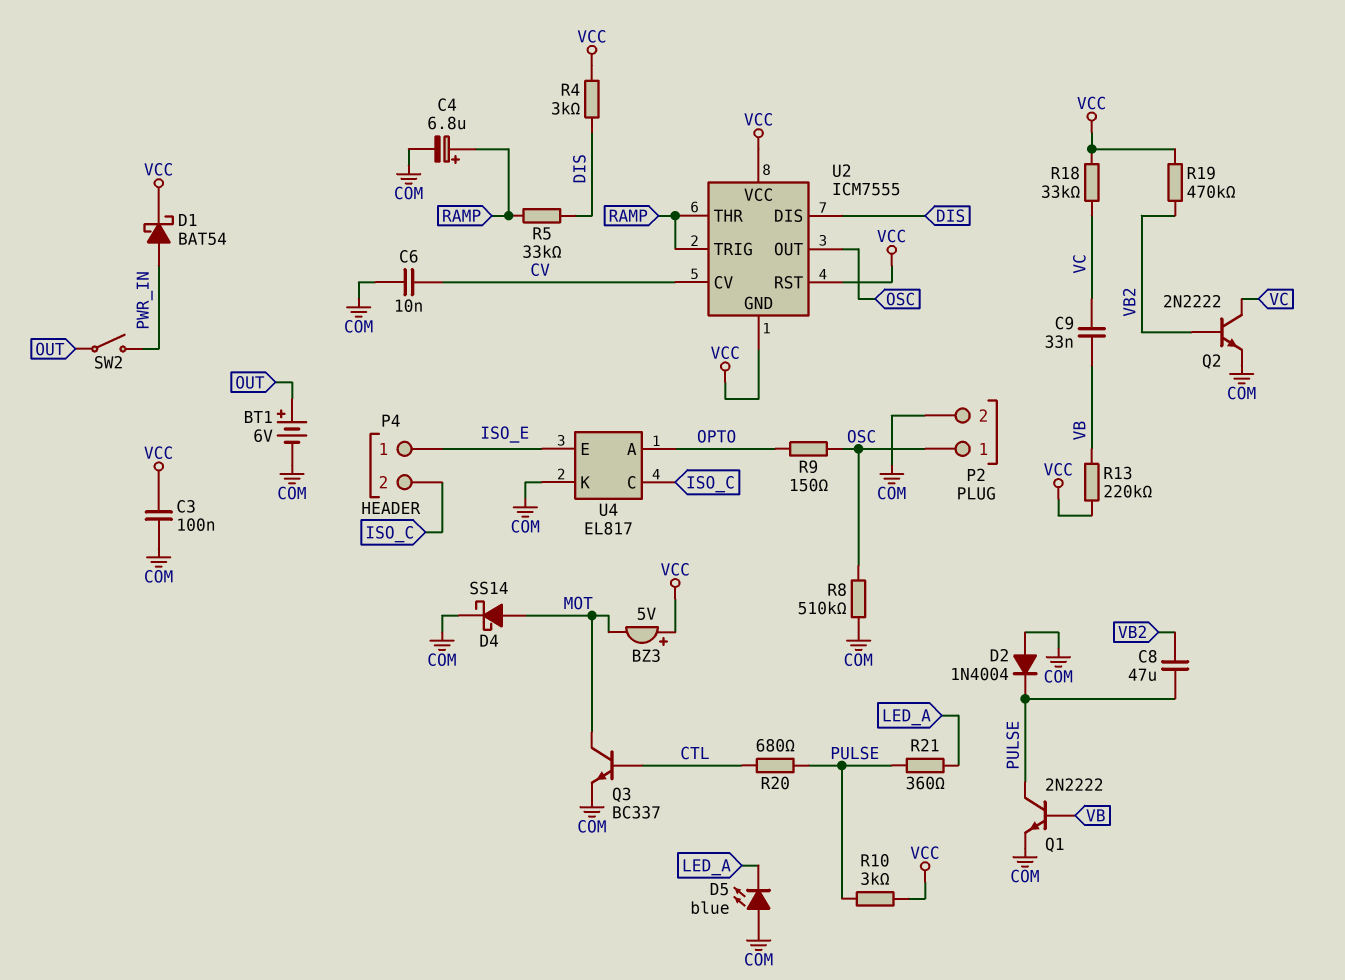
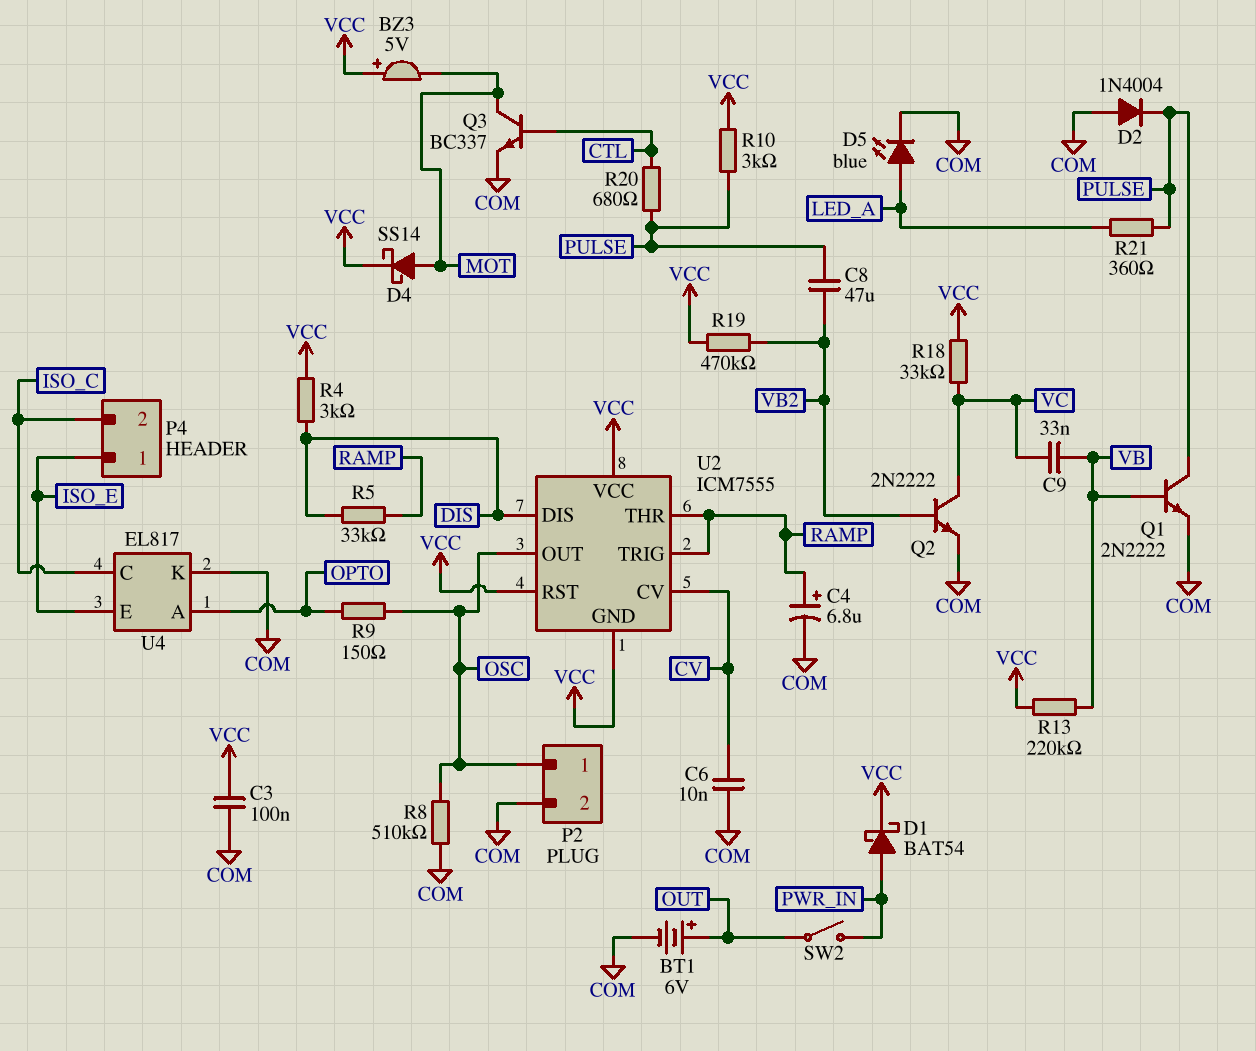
D4: schottky SS14 (A MOT, K COM) -> schottky SS14 (A MOT, K VCC)
D5: LED blue (A COM, K LED_A) -> LED blue (A LED_A, K COM)

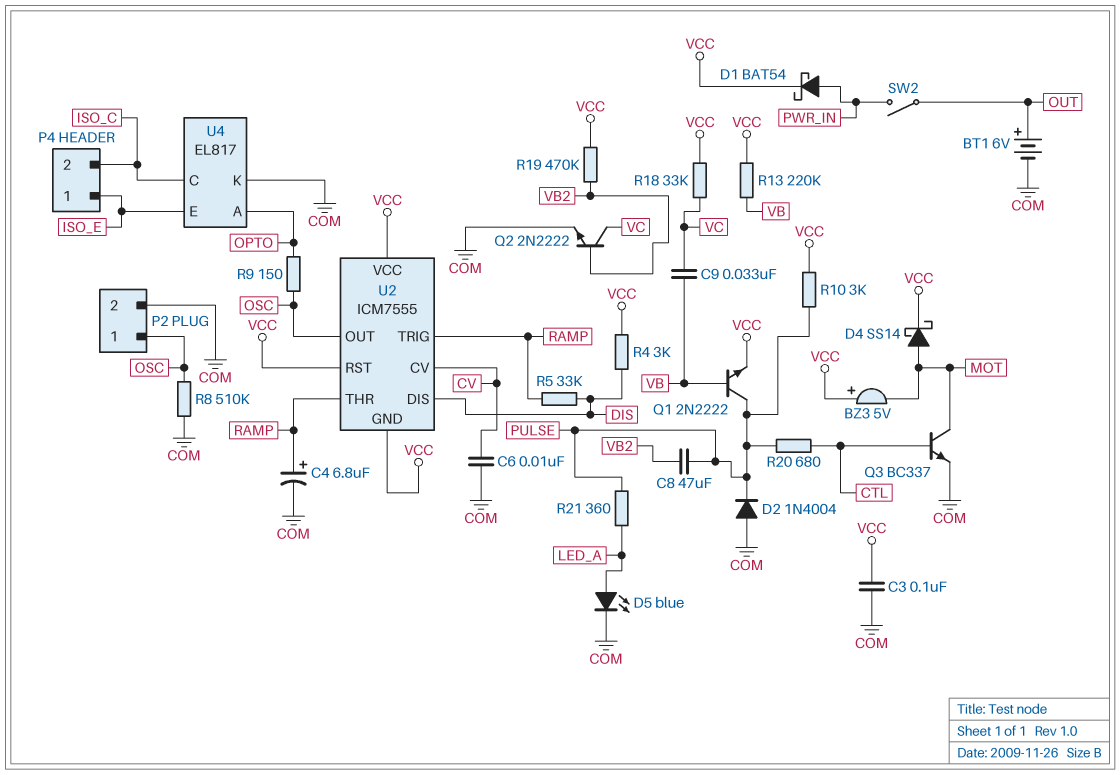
Q1: NPN 2N2222 (B VB, C PULSE, E COM) -> NPN 2N2222 (B VB, C PULSE, E VCC)

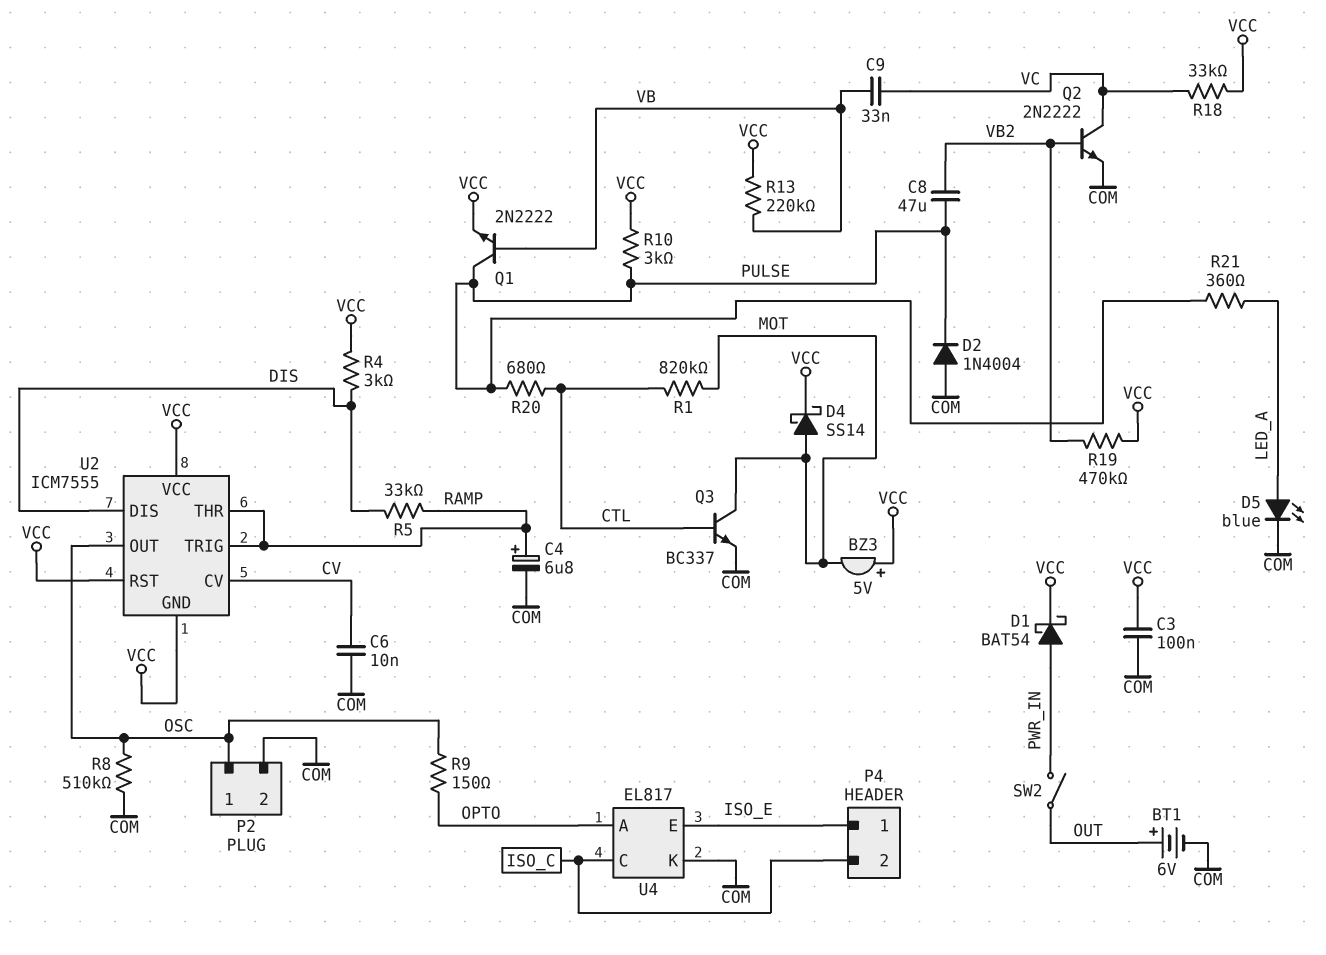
R1: none -> 820k (CTL, MOT)

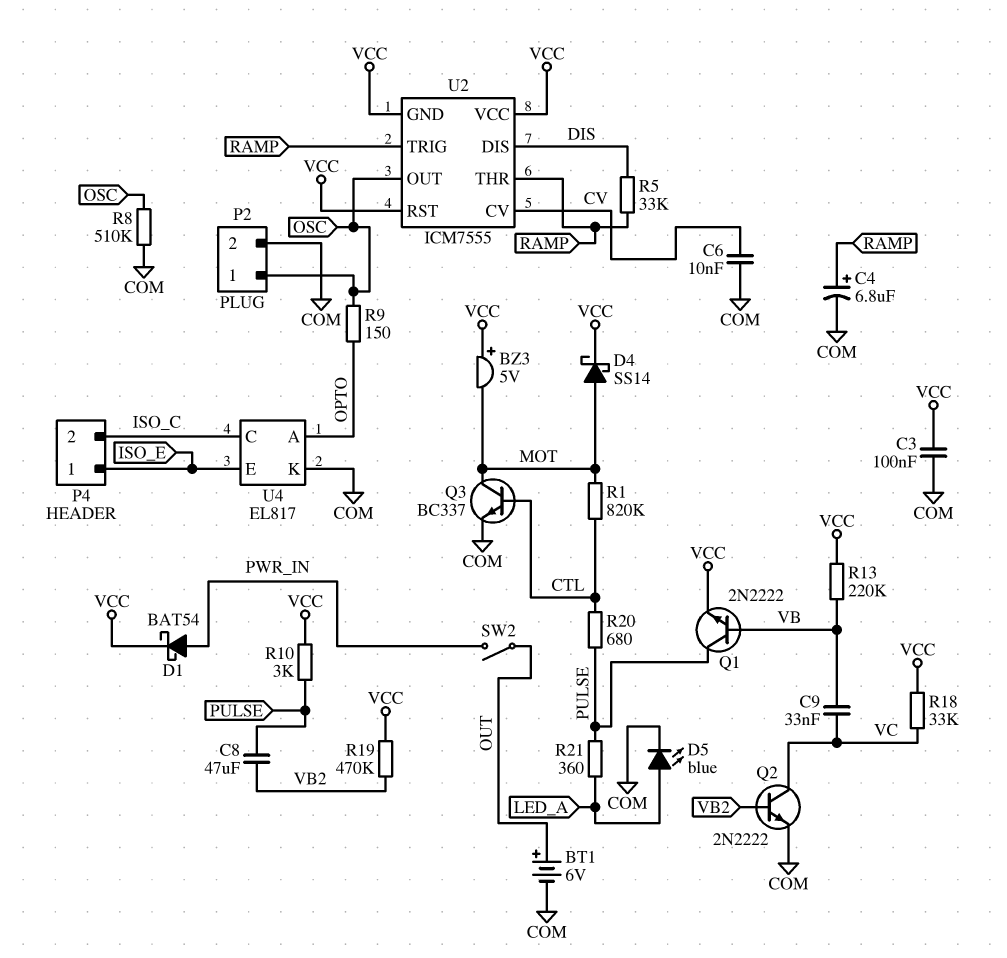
D2: diode 1N4004 (A COM, K PULSE) -> none
R4: 3k (DIS, VCC) -> none

